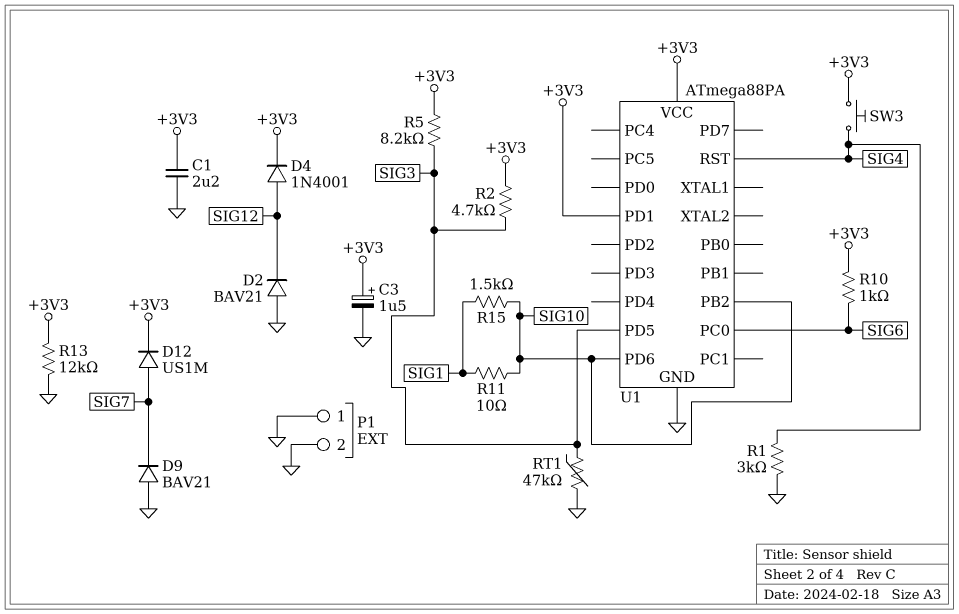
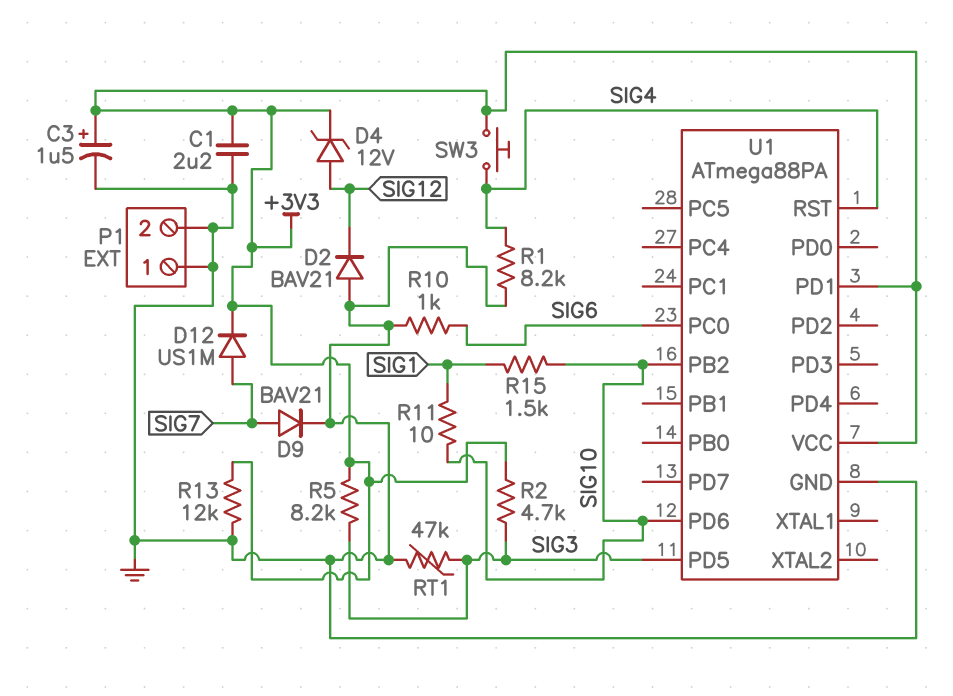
D4: diode 1N4001 (A SIG12, K +3V3) -> zener 12V (A SIG12, K +3V3)
D9: diode BAV21 (A GND, K SIG7) -> diode BAV21 (A SIG7, K GND)
R1: 3k (GND, SIG4) -> 8.2k (GND, SIG4)
R10: 1k (+3V3, SIG6) -> 1k (GND, SIG6)

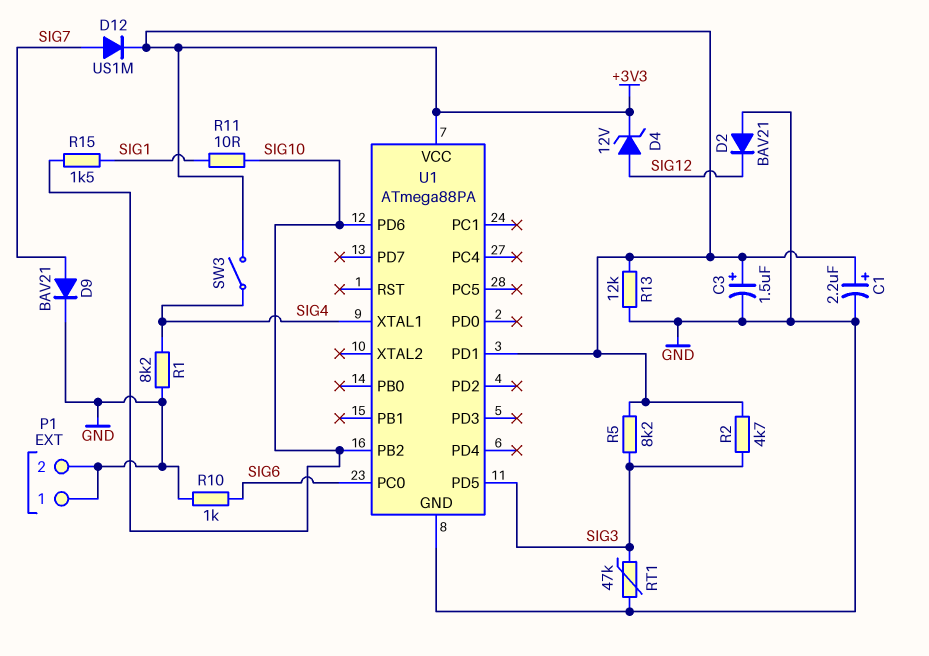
C1: 2.2uF (+3V3, GND) -> 2.2uF (plus +3V3, minus GND)
SW3: button (+3V3, SIG4) -> switch (+3V3, SIG4)
U1 pin RST: SIG4 -> none
U1 pin XTAL1: none -> SIG4

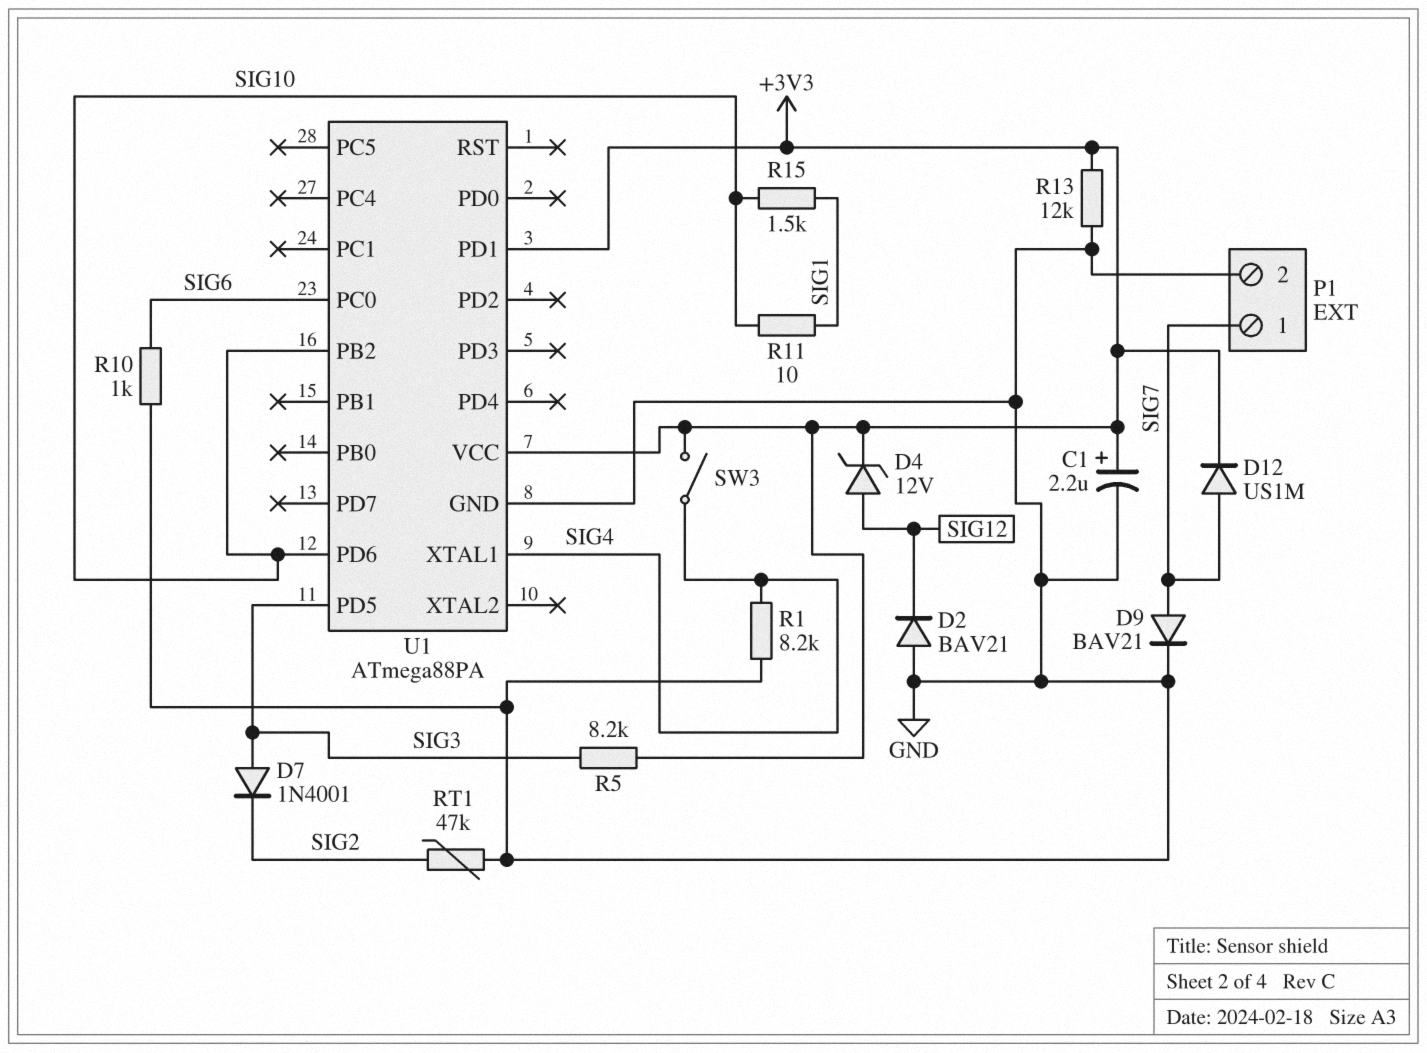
C3: 1.5uF (plus +3V3, minus GND) -> none
D7: none -> diode 1N4001 (A SIG3, K SIG2)
P1 pin 1: GND -> SIG7
R2: 4.7k (+3V3, SIG3) -> none
RT1: 47k (GND, SIG3) -> 47k (GND, SIG2)

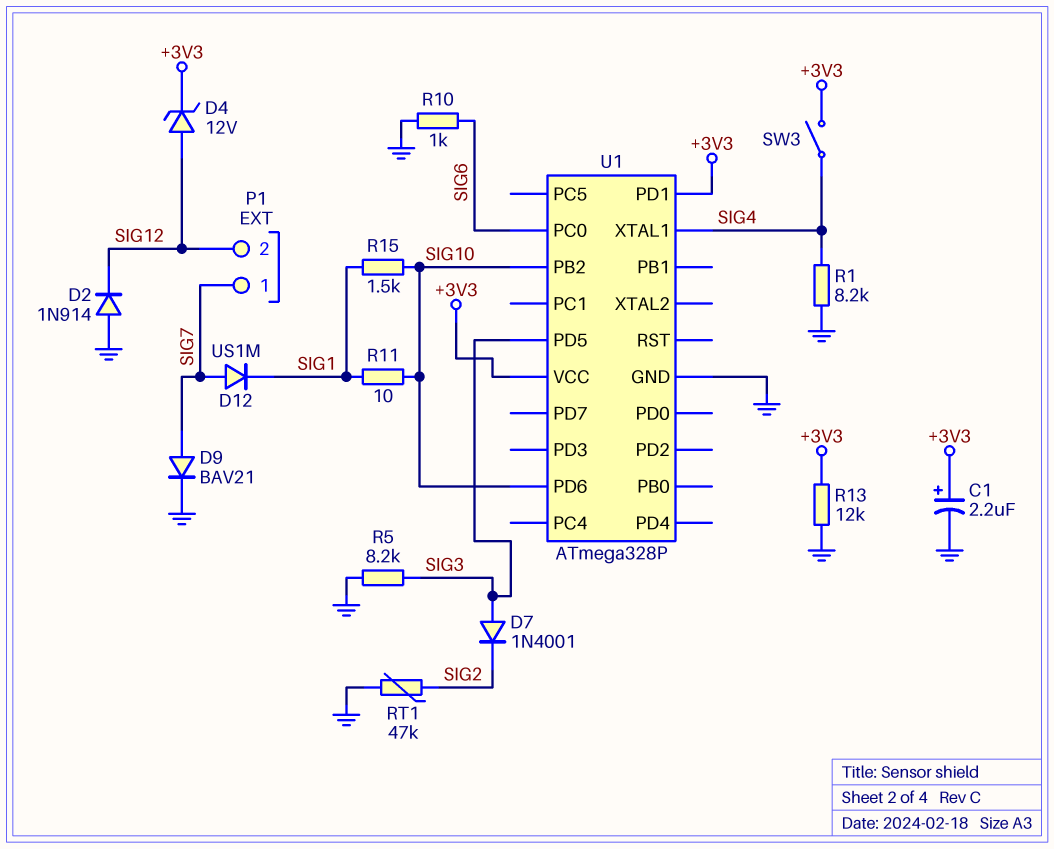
D2: diode BAV21 (A GND, K SIG12) -> diode 1N914 (A GND, K SIG12)
D12: diode US1M (A SIG7, K +3V3) -> diode US1M (A SIG7, K SIG1)
P1 pin 2: GND -> SIG12
R5: 8.2k (+3V3, SIG3) -> 8.2k (GND, SIG3)
U1: ATmega88PA -> ATmega328P

